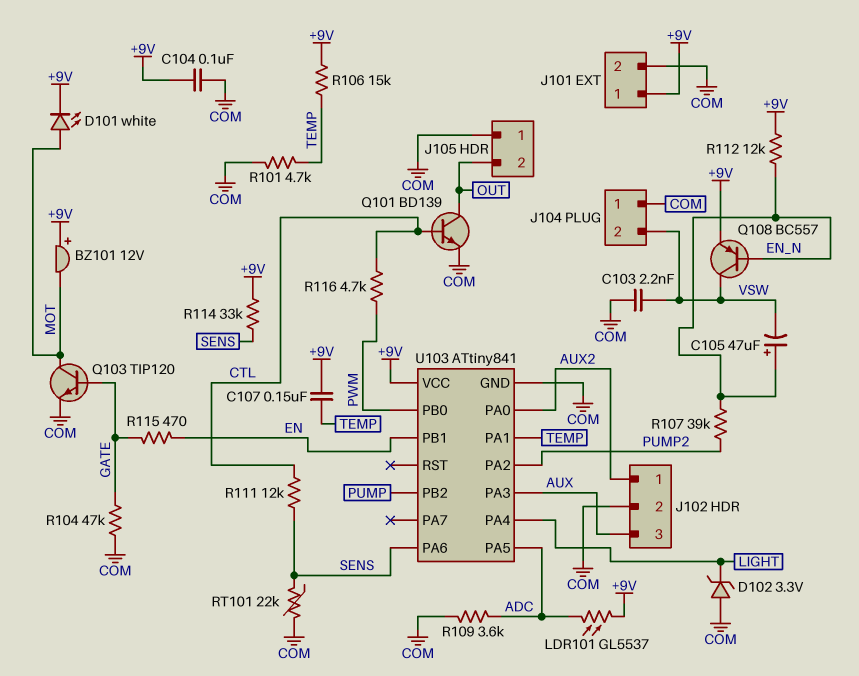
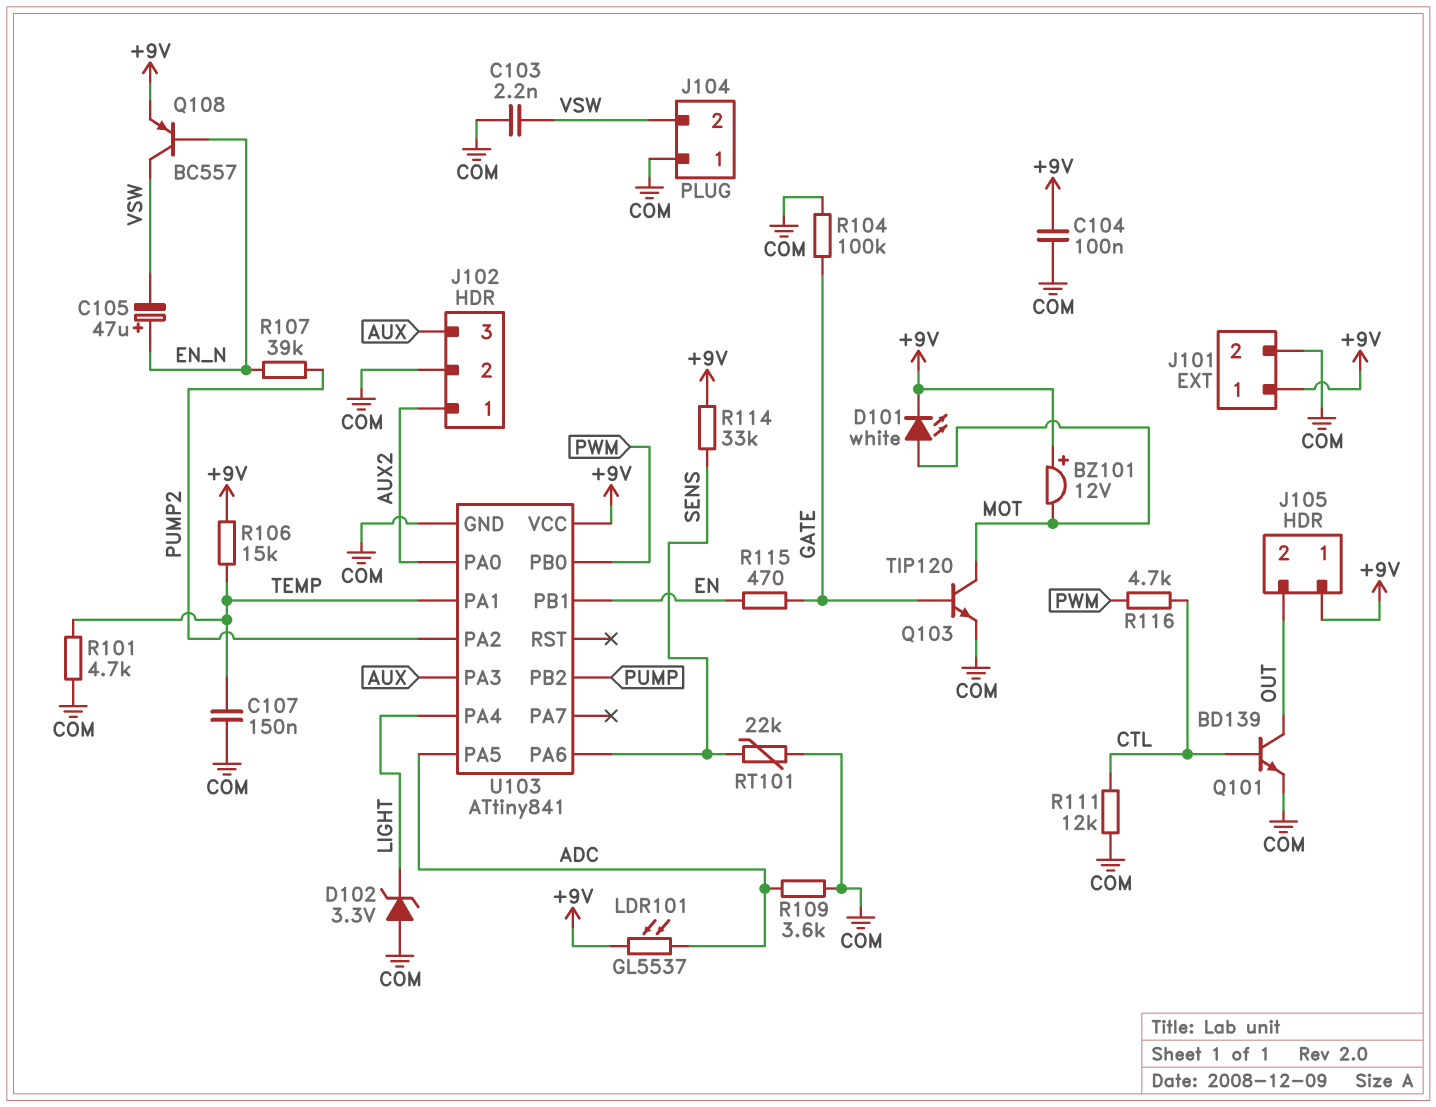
C107: 150nF (+9V, TEMP) -> 150nF (COM, TEMP)
J105 pin 1: COM -> +9V
R104: 47k (COM, GATE) -> 100k (COM, GATE)
R111: 12k (CTL, SENS) -> 12k (COM, CTL)
R112: 12k (+9V, EN_N) -> none

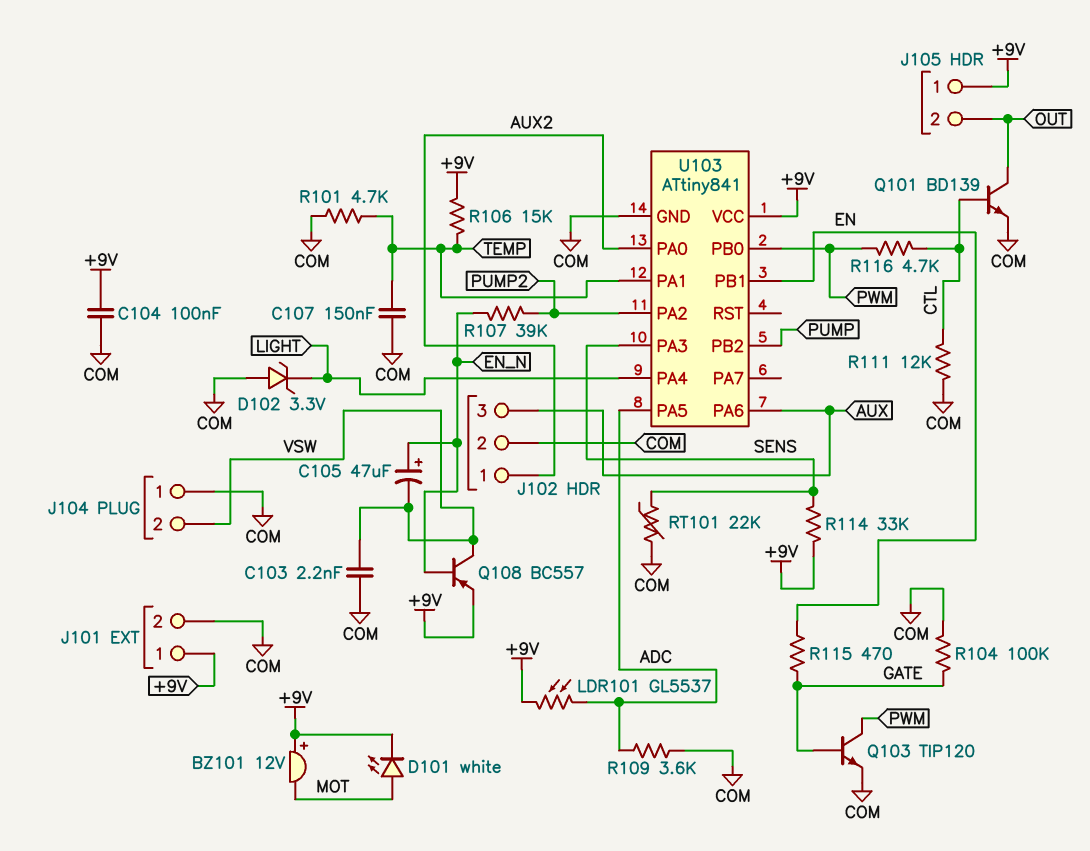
Q103: NPN TIP120 (B GATE, C MOT, E COM) -> NPN TIP120 (B GATE, C PWM, E COM)
U103 pin PA3: AUX -> SENS
U103 pin PA6: SENS -> AUX

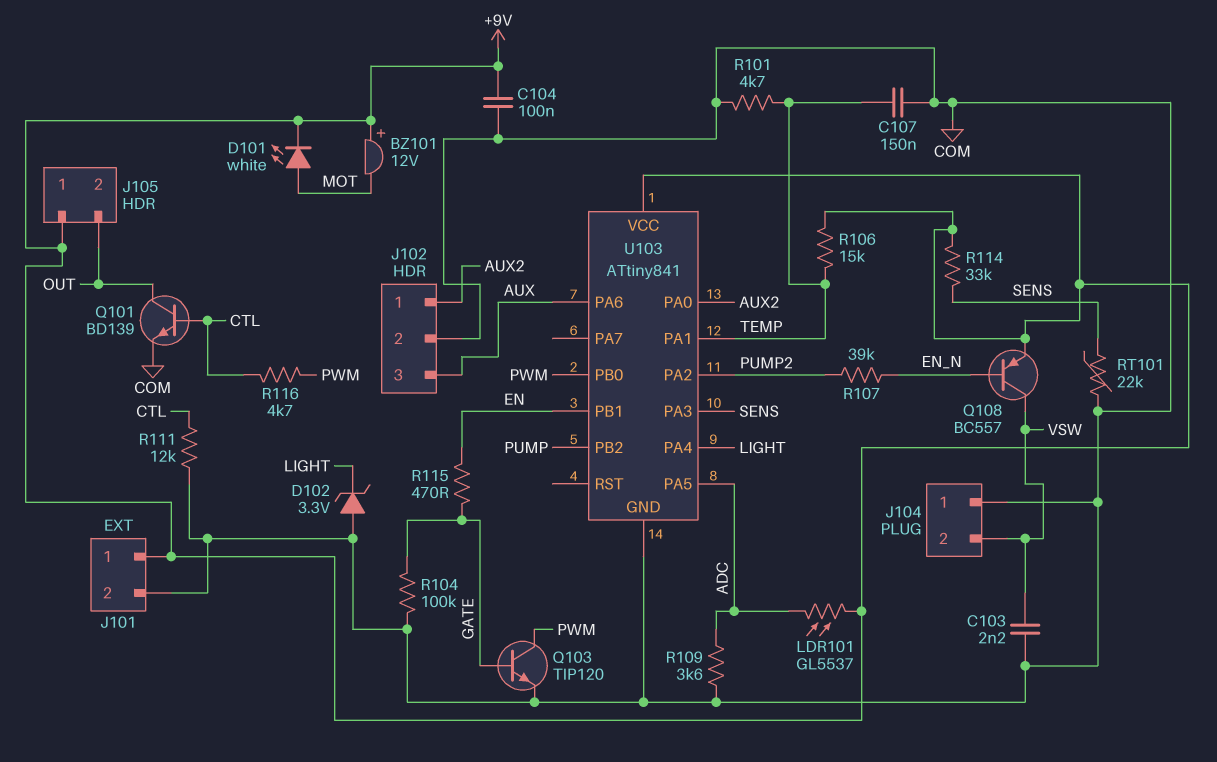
C105: 47uF (plus EN_N, minus VSW) -> none

